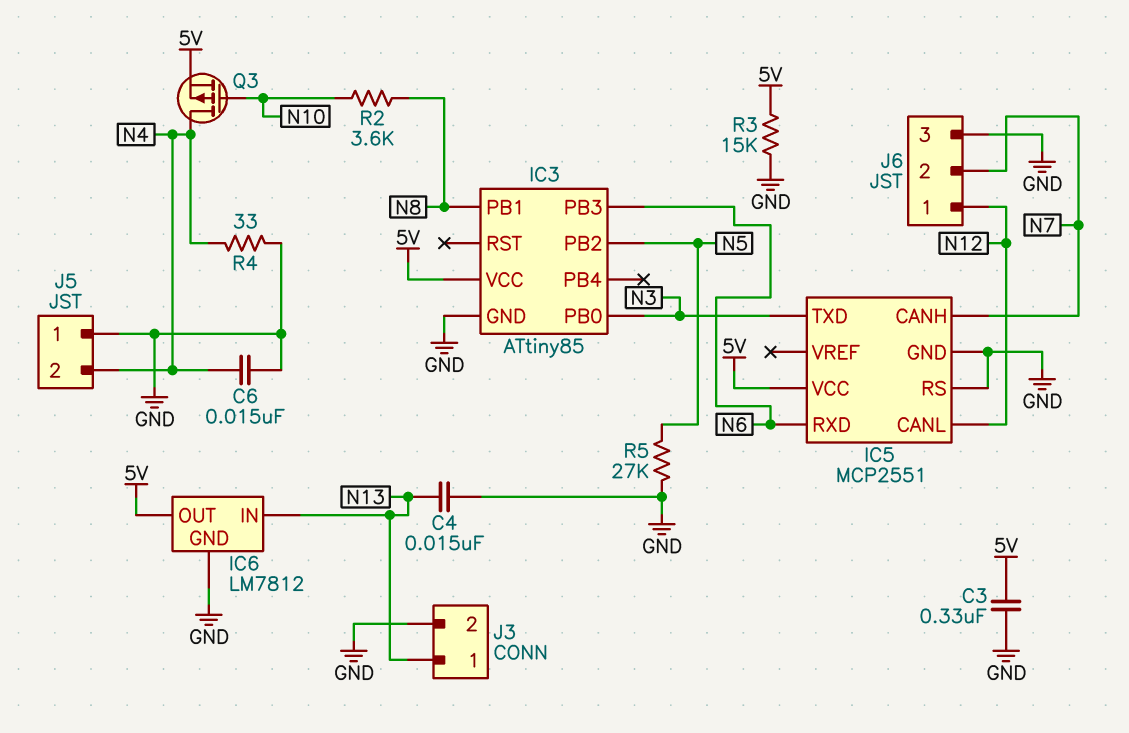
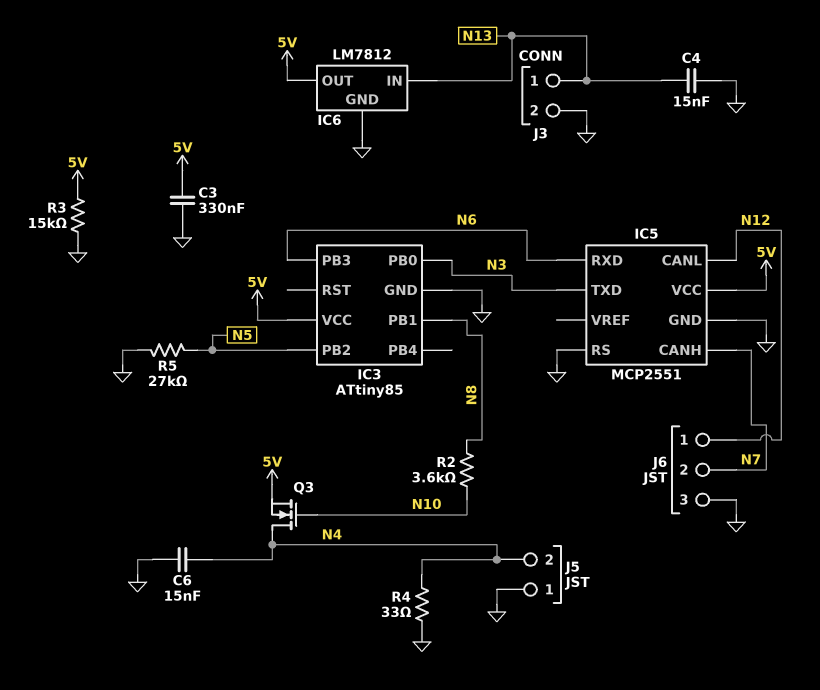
Q3: PMOS (G N10, D N4, S 5V) -> NMOS (G N10, D N4, S 5V)

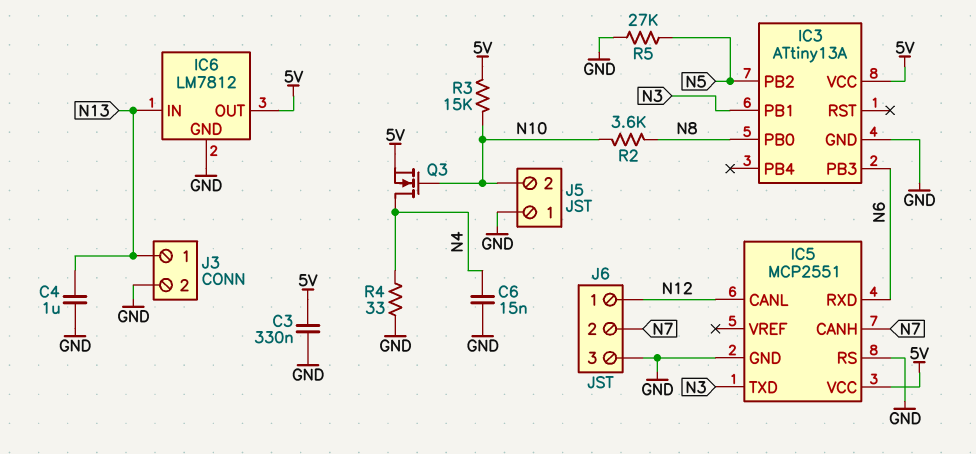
C4: 15nF (GND, N13) -> 1uF (GND, N13)
IC3: ATtiny85 -> ATtiny13A
IC3 pin PB0: N3 -> N8
IC3 pin PB1: N8 -> N3
J5 pin 2: N4 -> N10
R3: 15k (5V, GND) -> 15k (5V, N10)

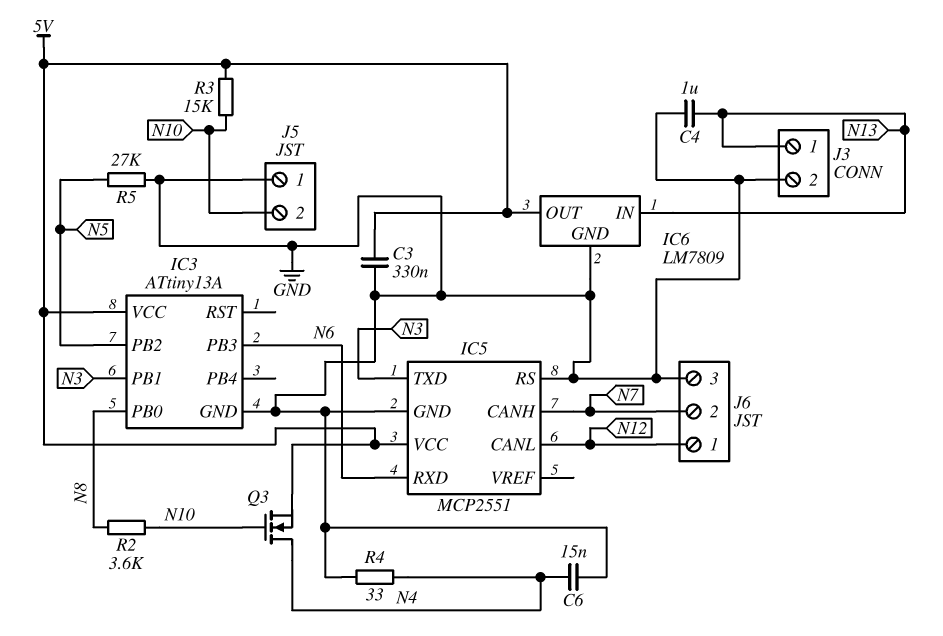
IC6: LM7812 -> LM7809

